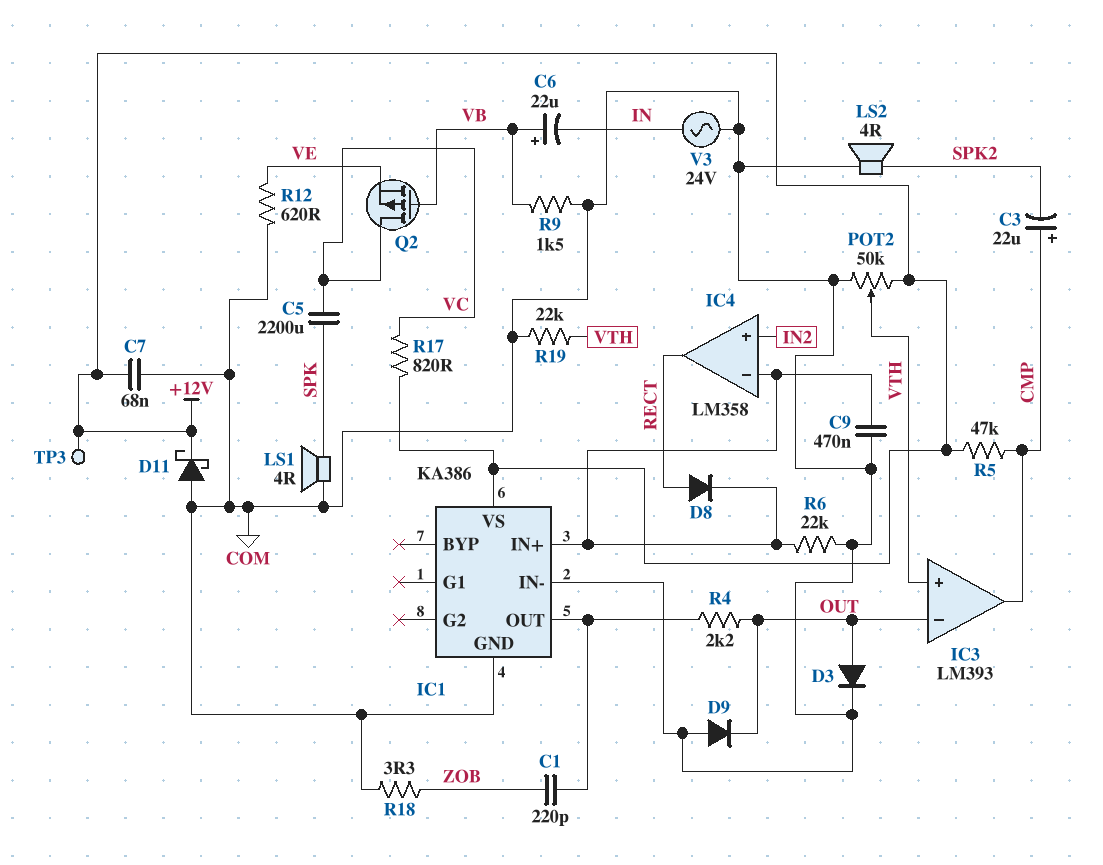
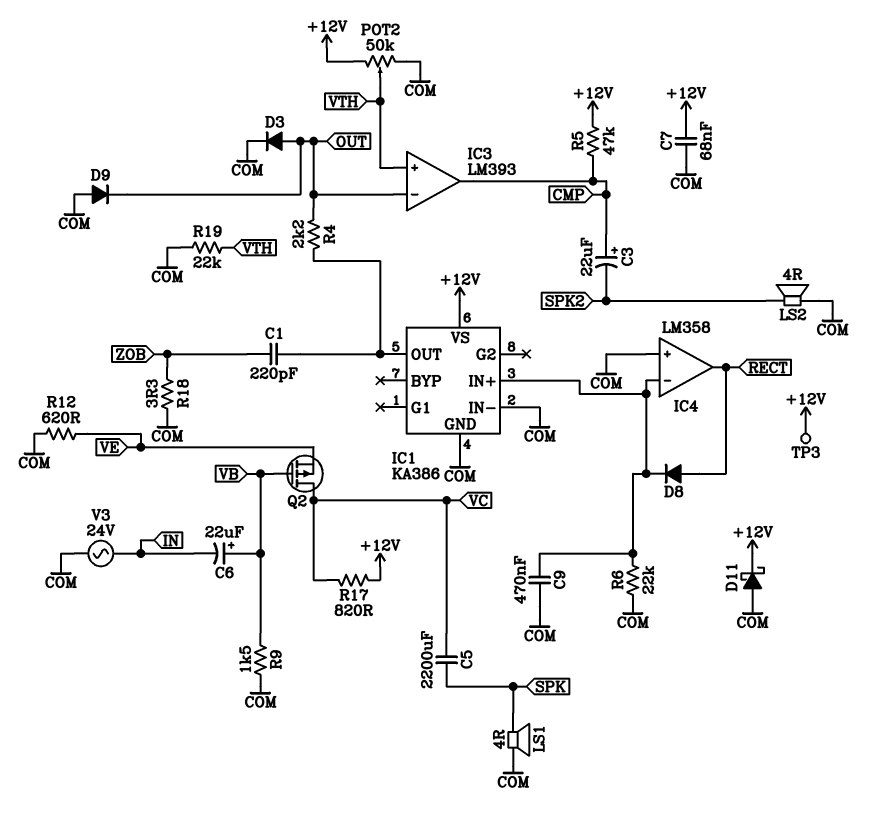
IC4 pin in+: IN2 -> COM

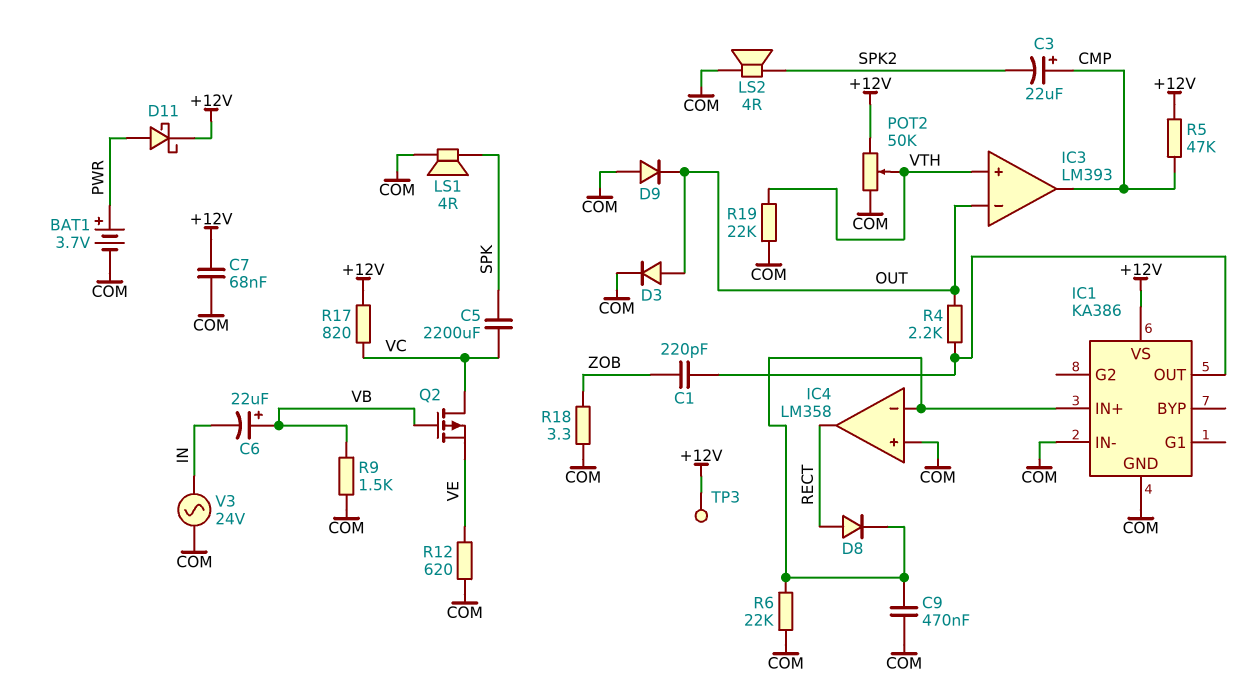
BAT1: none -> 3.7V (plus PWR, minus COM)
D11: schottky (A COM, K +12V) -> schottky (A PWR, K +12V)

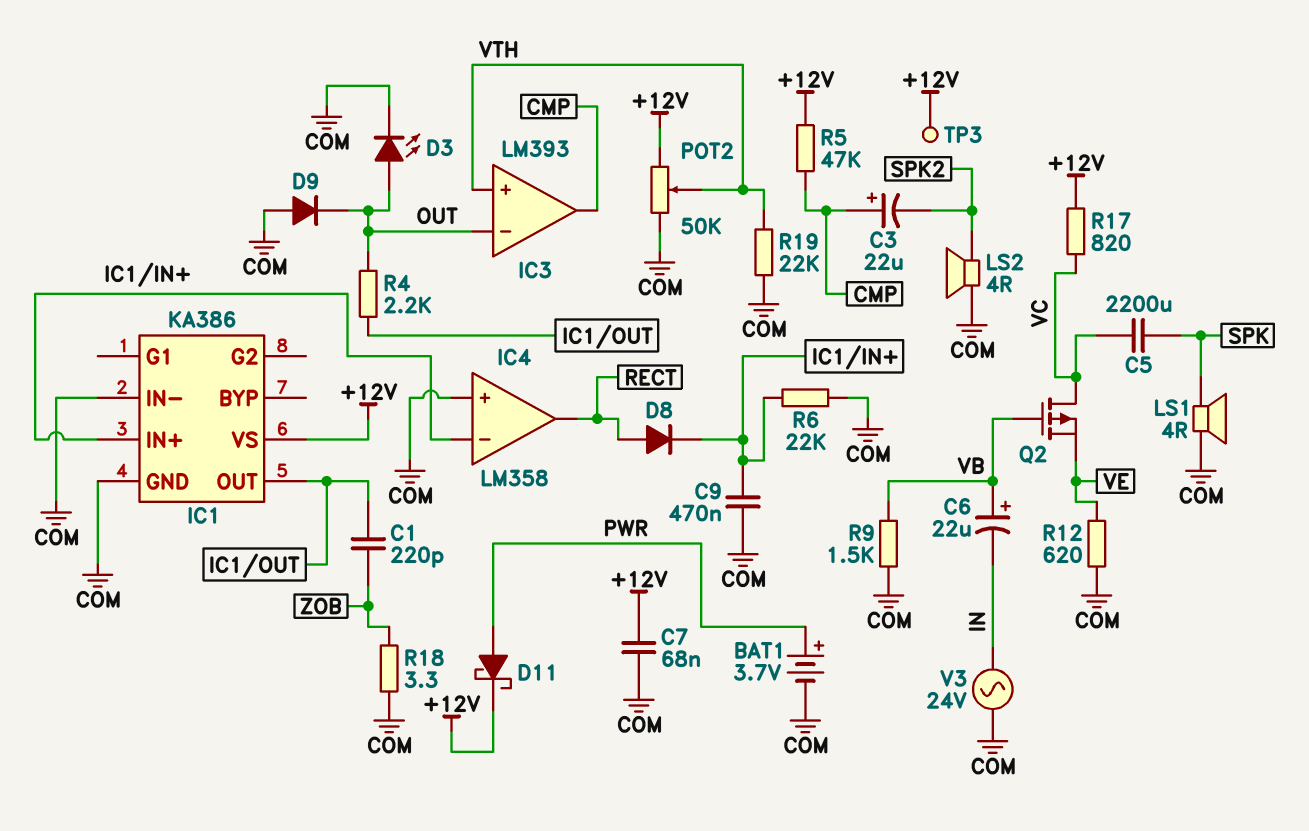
D3: diode (A OUT, K COM) -> LED (A OUT, K COM)

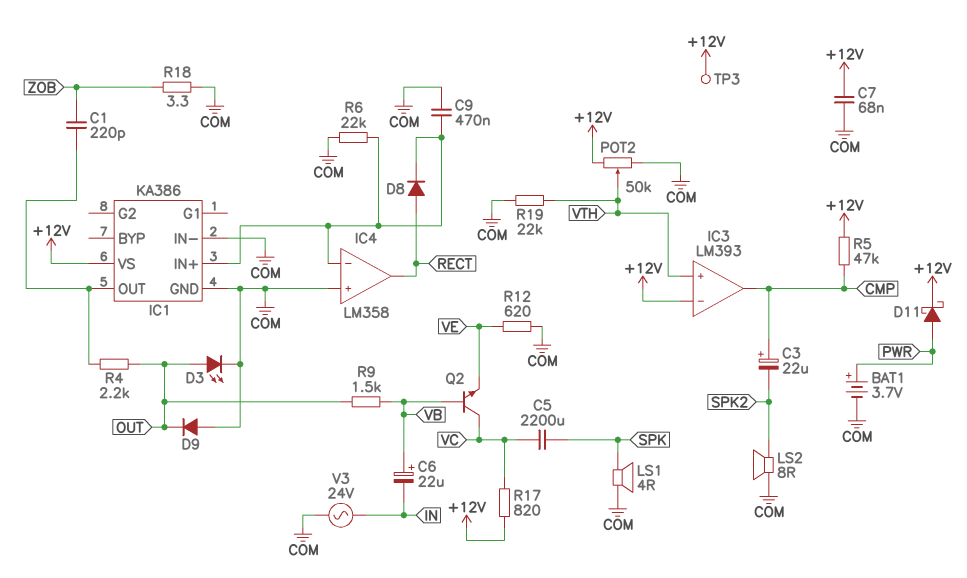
IC3 pin in-: OUT -> +12V
LS2: speaker 4R (COM, SPK2) -> speaker 8R (COM, SPK2)
Q2: PMOS (G VB, D VC, S VE) -> NPN (B VB, C VC, E VE)
R9: 1.5k (COM, VB) -> 1.5k (OUT, VB)

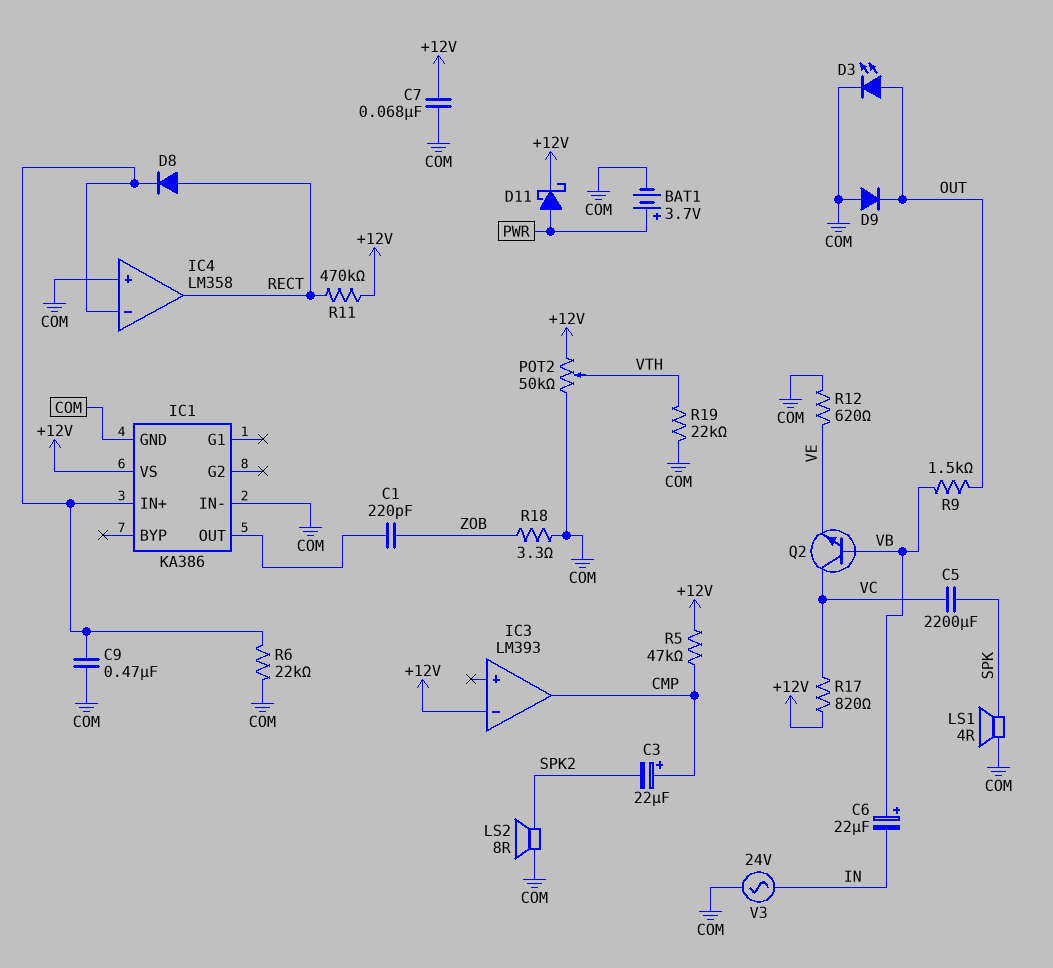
IC3 pin in+: VTH -> none
R4: 2.2k (IC1/OUT, OUT) -> none
R11: none -> 470k (+12V, RECT)
TP3: test point (+12V) -> none

